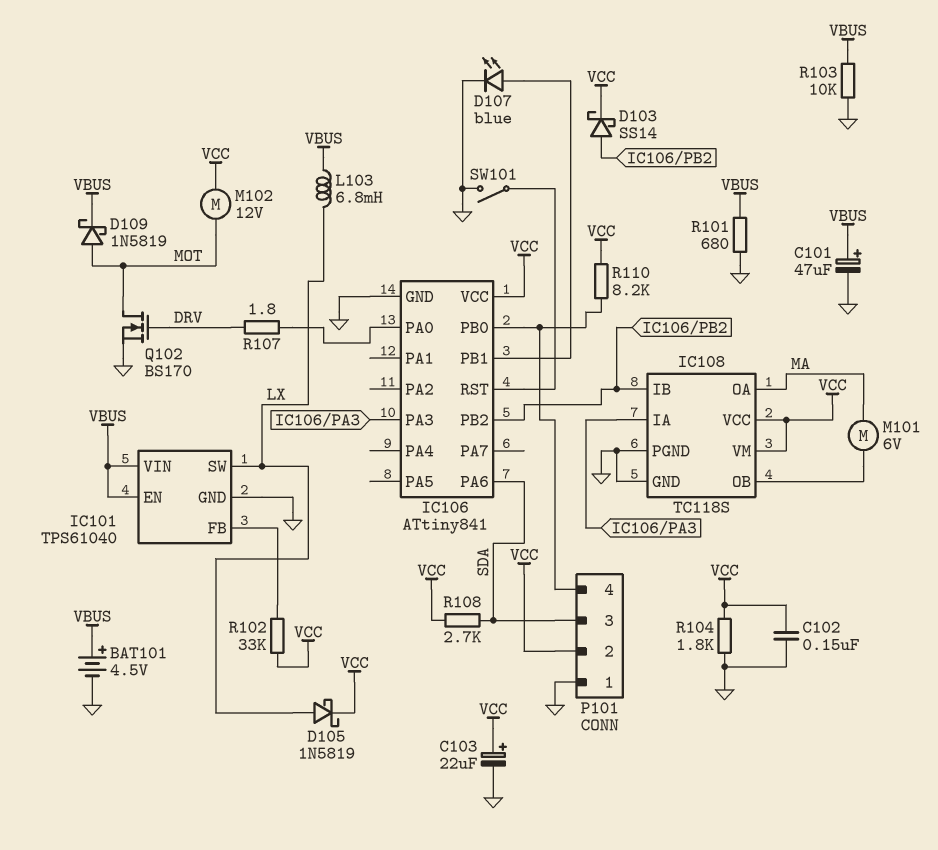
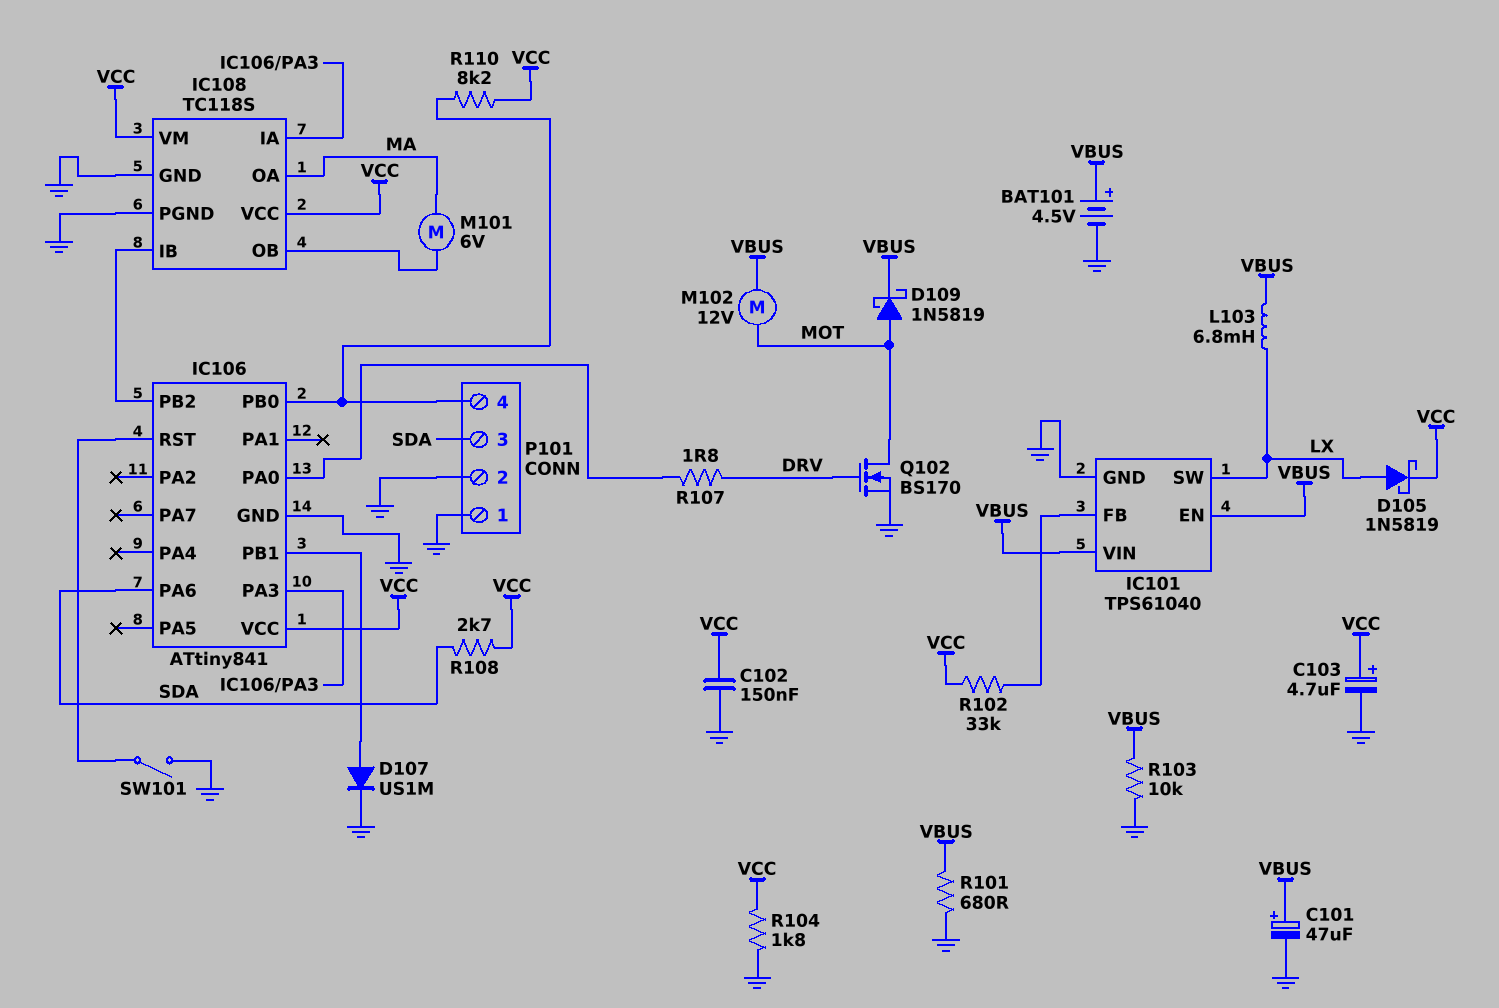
C103: 22uF (plus VCC, minus GND) -> 4.7uF (plus VCC, minus GND)
D103: schottky SS14 (A IC106/PB2, K VCC) -> none
D107: LED blue (A IC106/PB1, K GND) -> diode US1M (A IC106/PB1, K GND)
M102: motor 12V (MOT, VCC) -> motor 12V (MOT, VBUS)
P101 pin 2: VCC -> GND

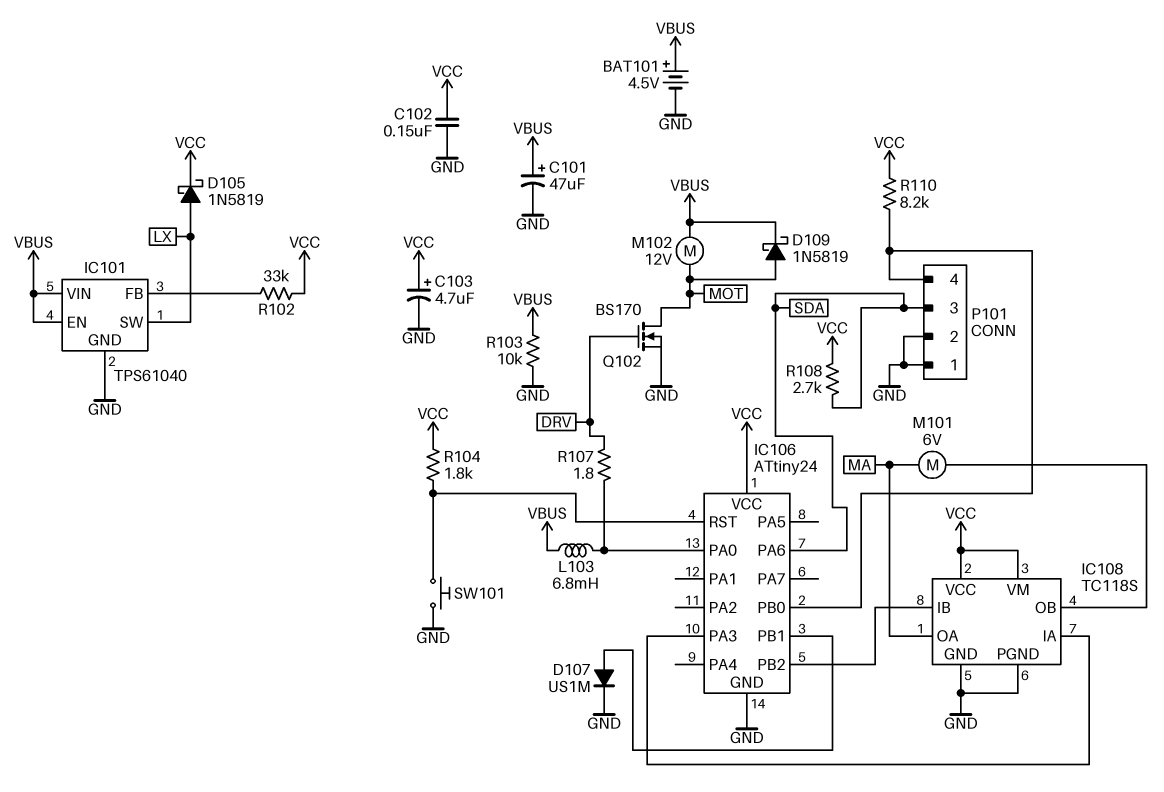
IC106: ATtiny841 -> ATtiny24
L103: 6.8mH (LX, VBUS) -> 6.8mH (IC106/PA0, VBUS)
R101: 680 (GND, VBUS) -> none
R104: 1.8k (GND, VCC) -> 1.8k (IC106/RST, VCC)
SW101: switch (GND, IC106/RST) -> button (GND, IC106/RST)

